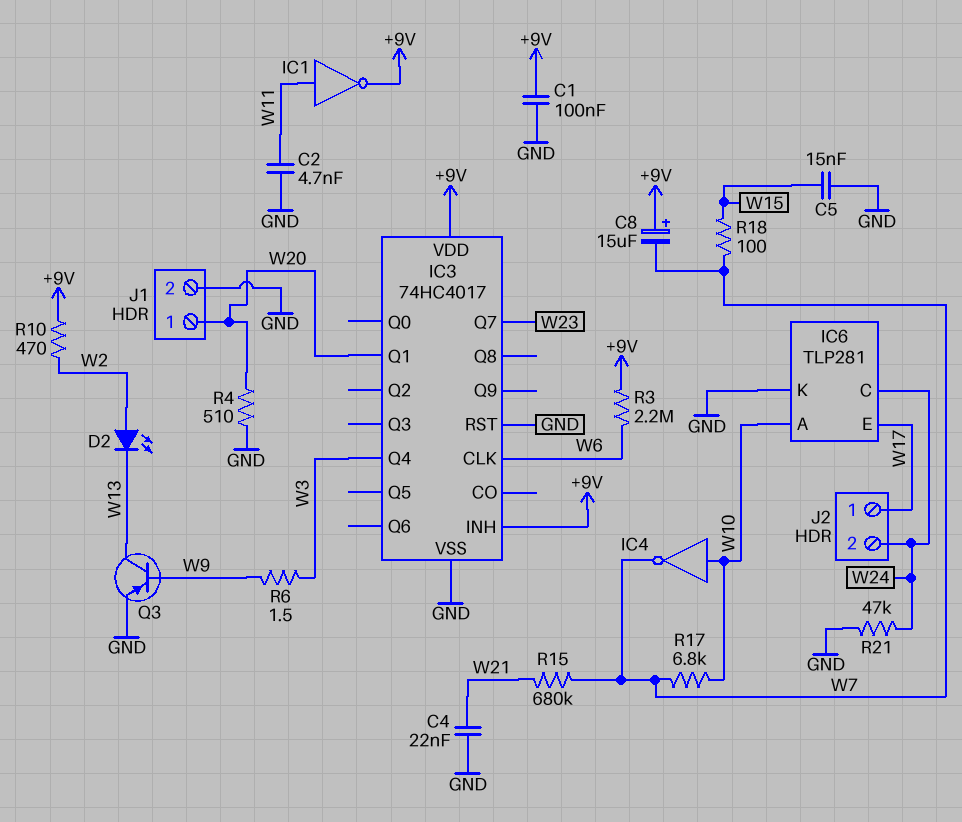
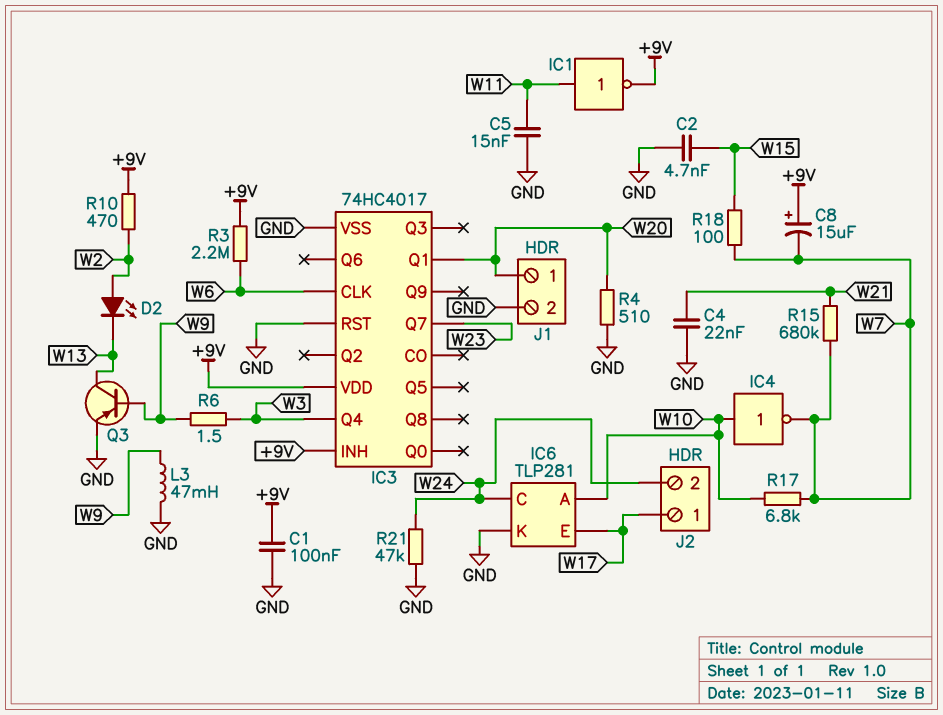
C2: 4.7nF (GND, W11) -> 4.7nF (GND, W15)
C5: 15nF (GND, W15) -> 15nF (GND, W11)
L3: none -> 47mH (GND, W9)

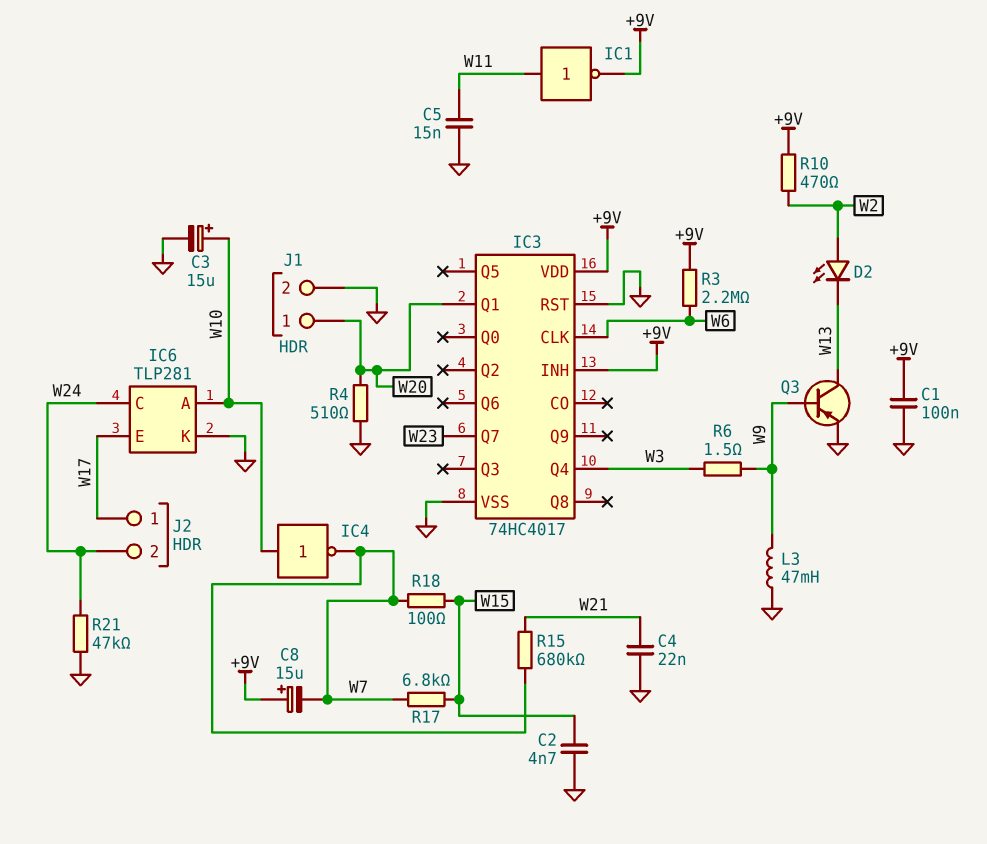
C3: none -> 15uF (plus W10, minus GND)
R17: 6.8k (W7, W10) -> 6.8k (W7, W15)

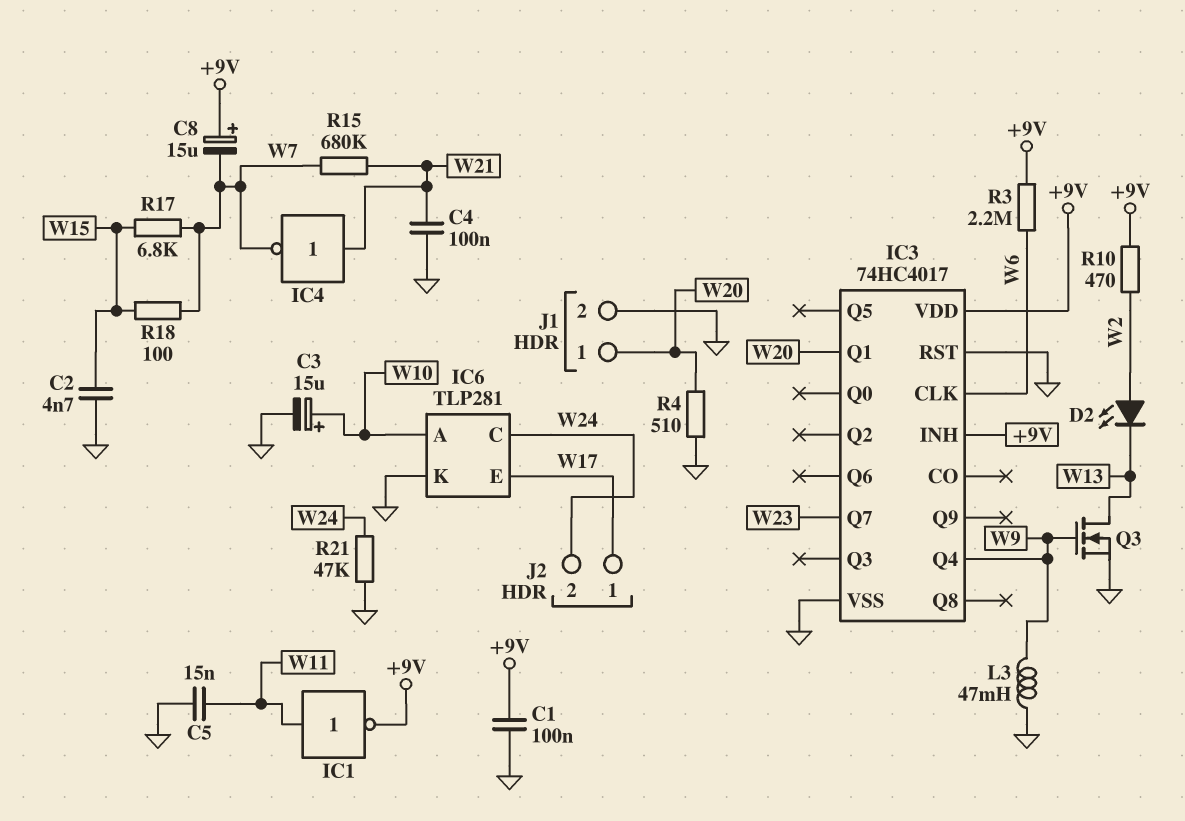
C4: 22nF (GND, W21) -> 100nF (GND, W21)
IC3 pin Q4: W3 -> W9
IC4: NOT (in W10, out W7) -> NOT (in W21, out W7)
Q3: PNP (B W9, C W13, E GND) -> NMOS (G W9, D W13, S GND)
R6: 1.5 (W3, W9) -> none

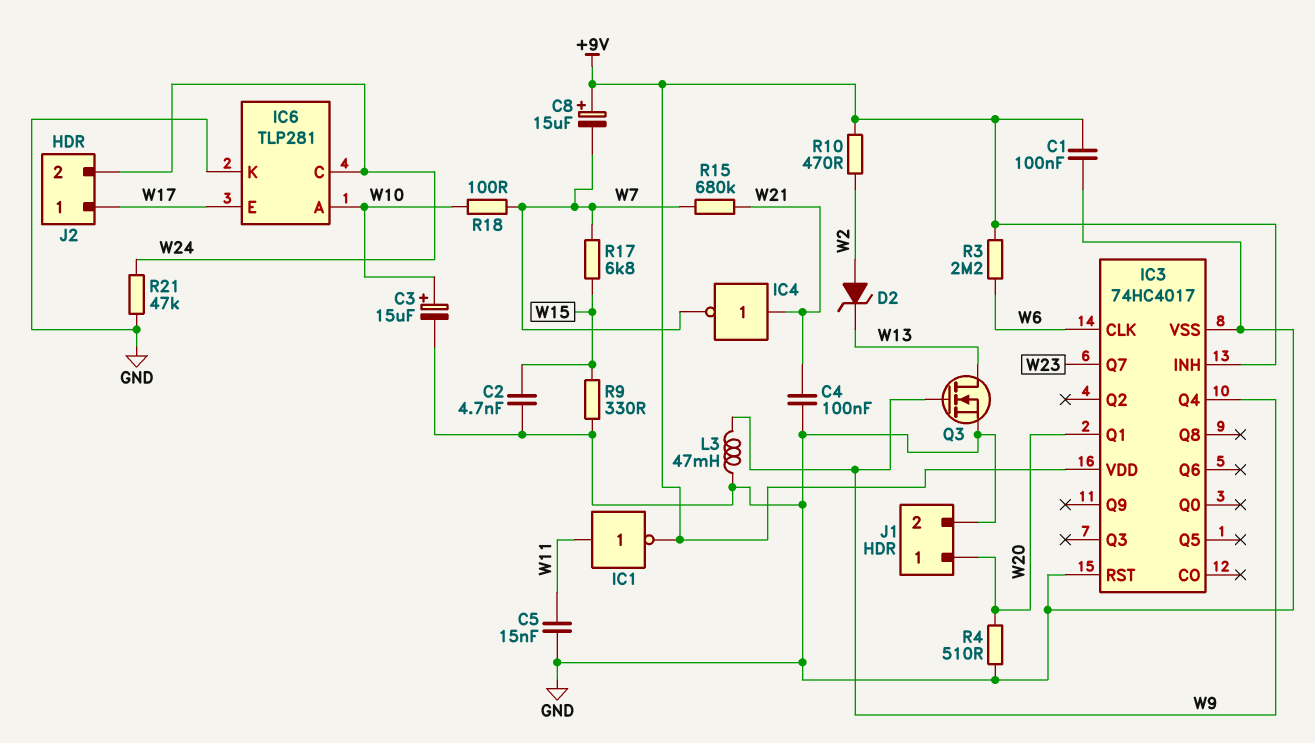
D2: LED (A W2, K W13) -> zener (A W2, K W13)
R9: none -> 330 (GND, W15)
R18: 100 (W7, W15) -> 100 (W7, W10)

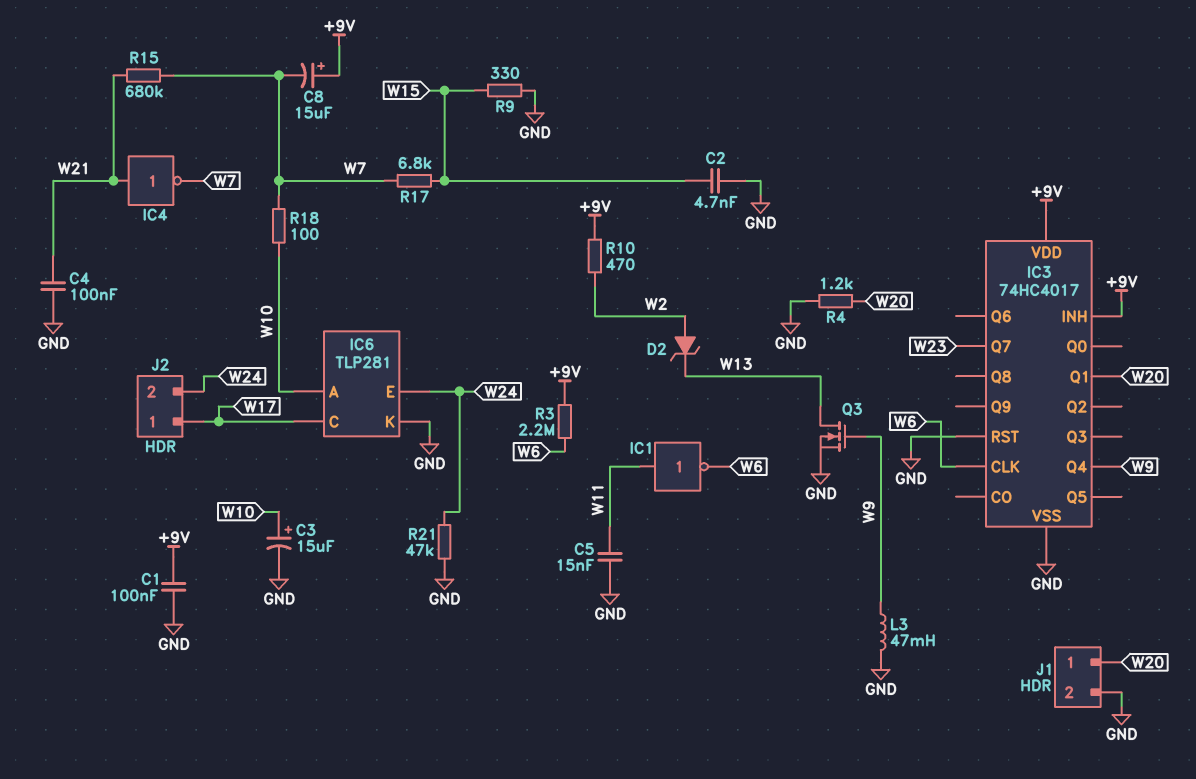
IC1: NOT (in W11, out +9V) -> NOT (in W11, out W6)
IC6 pin C: W24 -> W17
IC6 pin E: W17 -> W24
R4: 510 (GND, W20) -> 1.2k (GND, W20)

